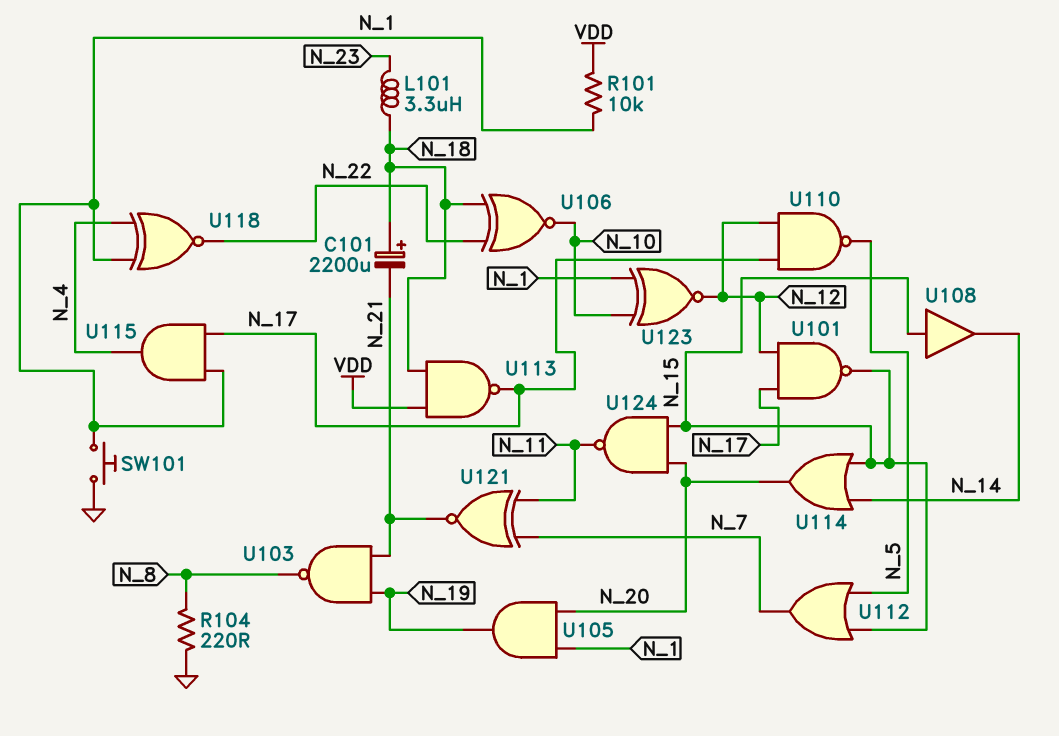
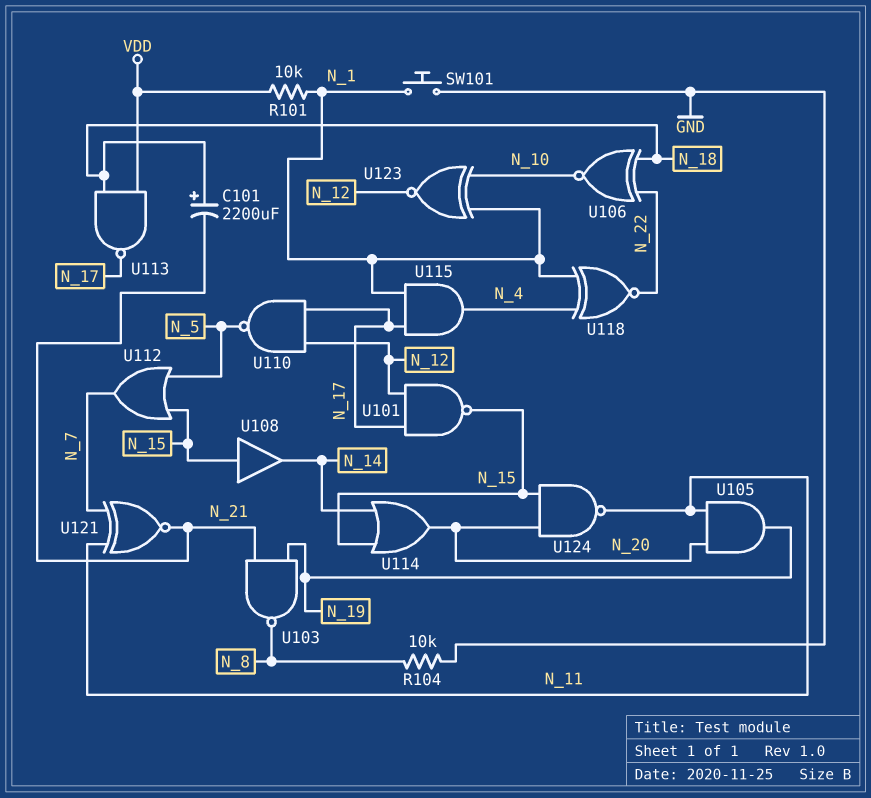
L101: 3.3uH (N_18, N_23) -> none
R104: 220 (GND, N_8) -> 10k (GND, N_8)
U105: AND (in N_1, in N_20, out N_19) -> AND (in N_11, in N_20, out N_19)

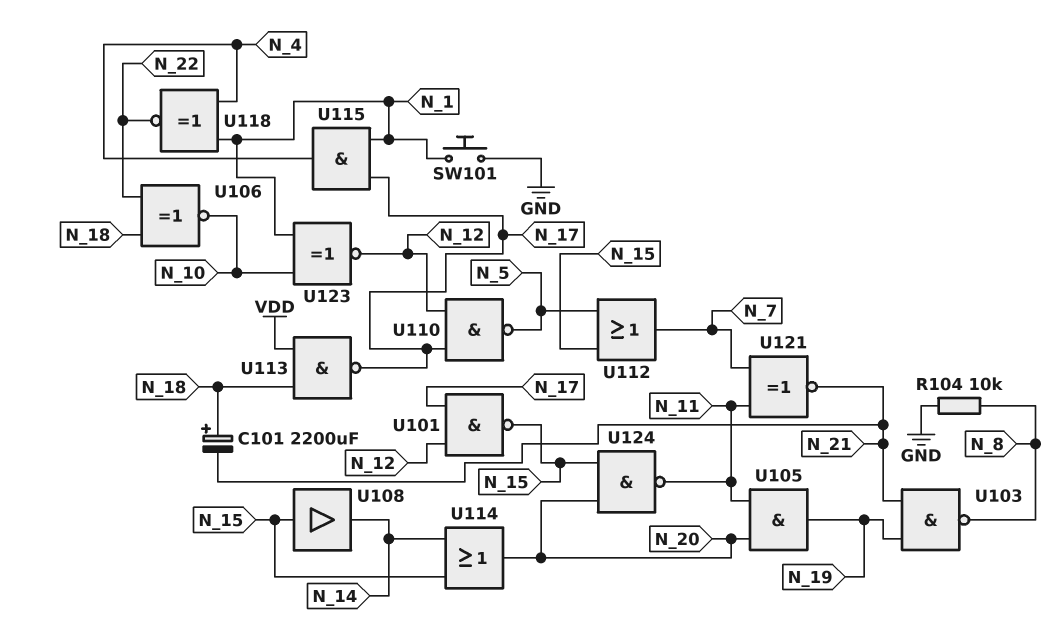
R101: 10k (N_1, VDD) -> none

